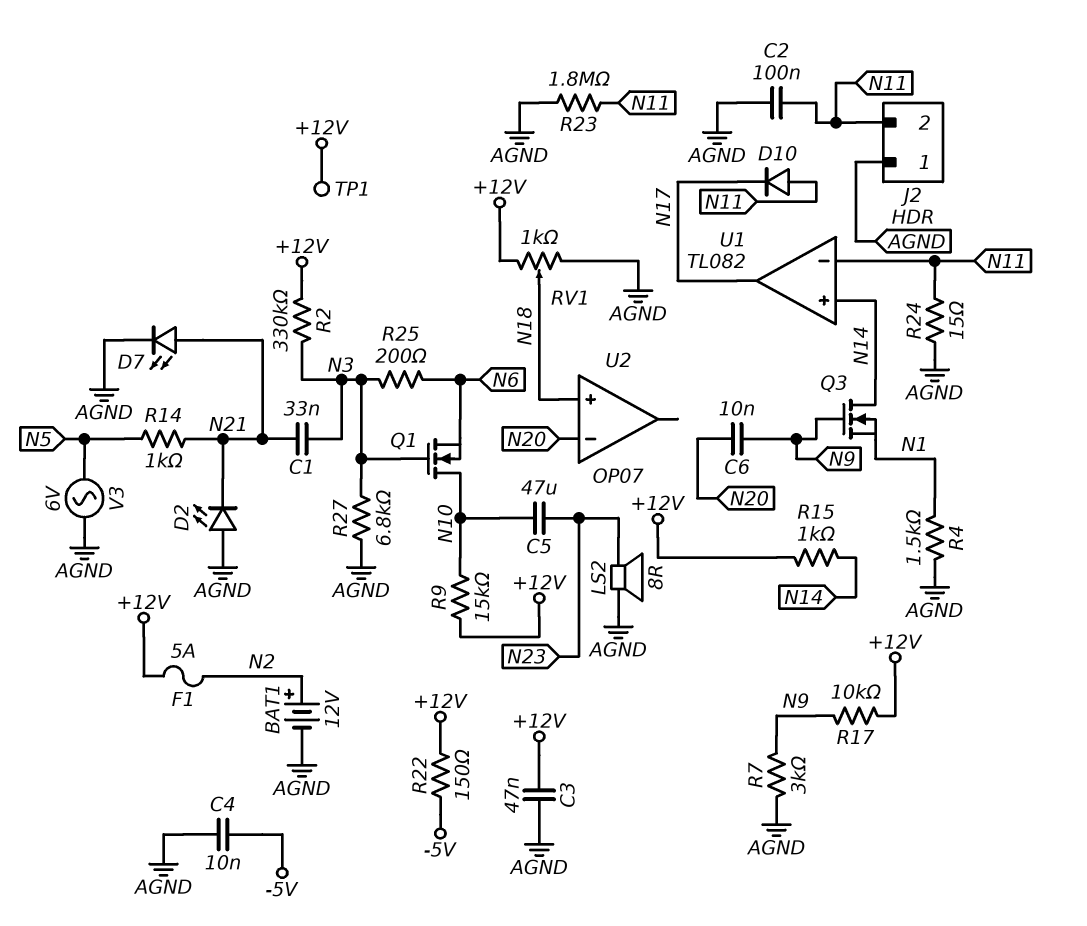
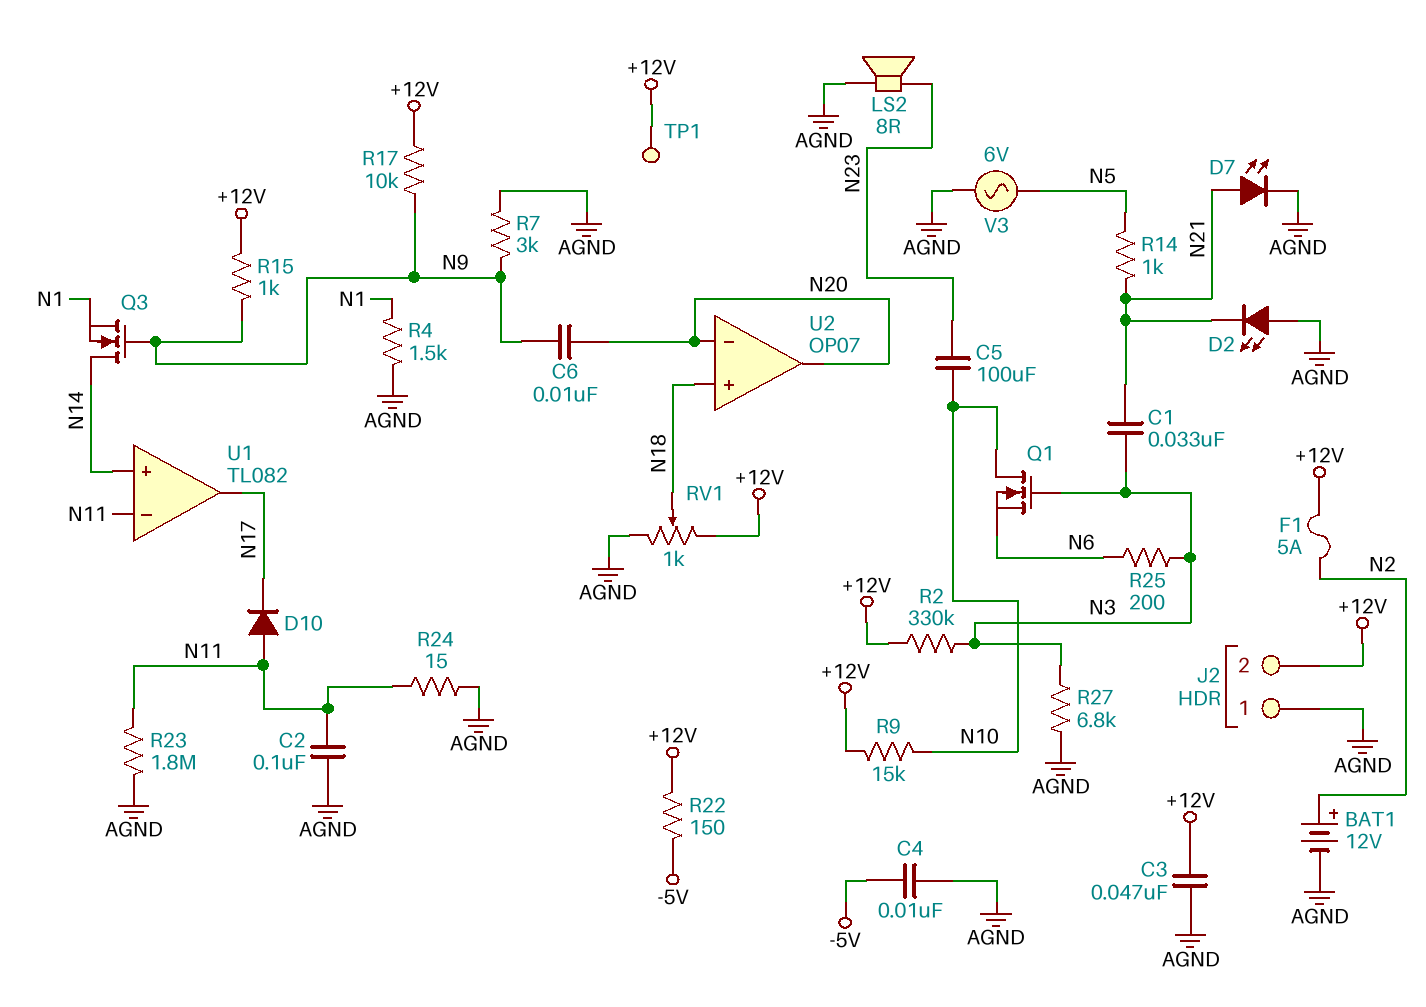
C5: 47uF (N10, N23) -> 100uF (N10, N23)
J2 pin 2: N11 -> +12V
R15: 1k (+12V, N14) -> 1k (+12V, N9)
U2 pin out: none -> N20

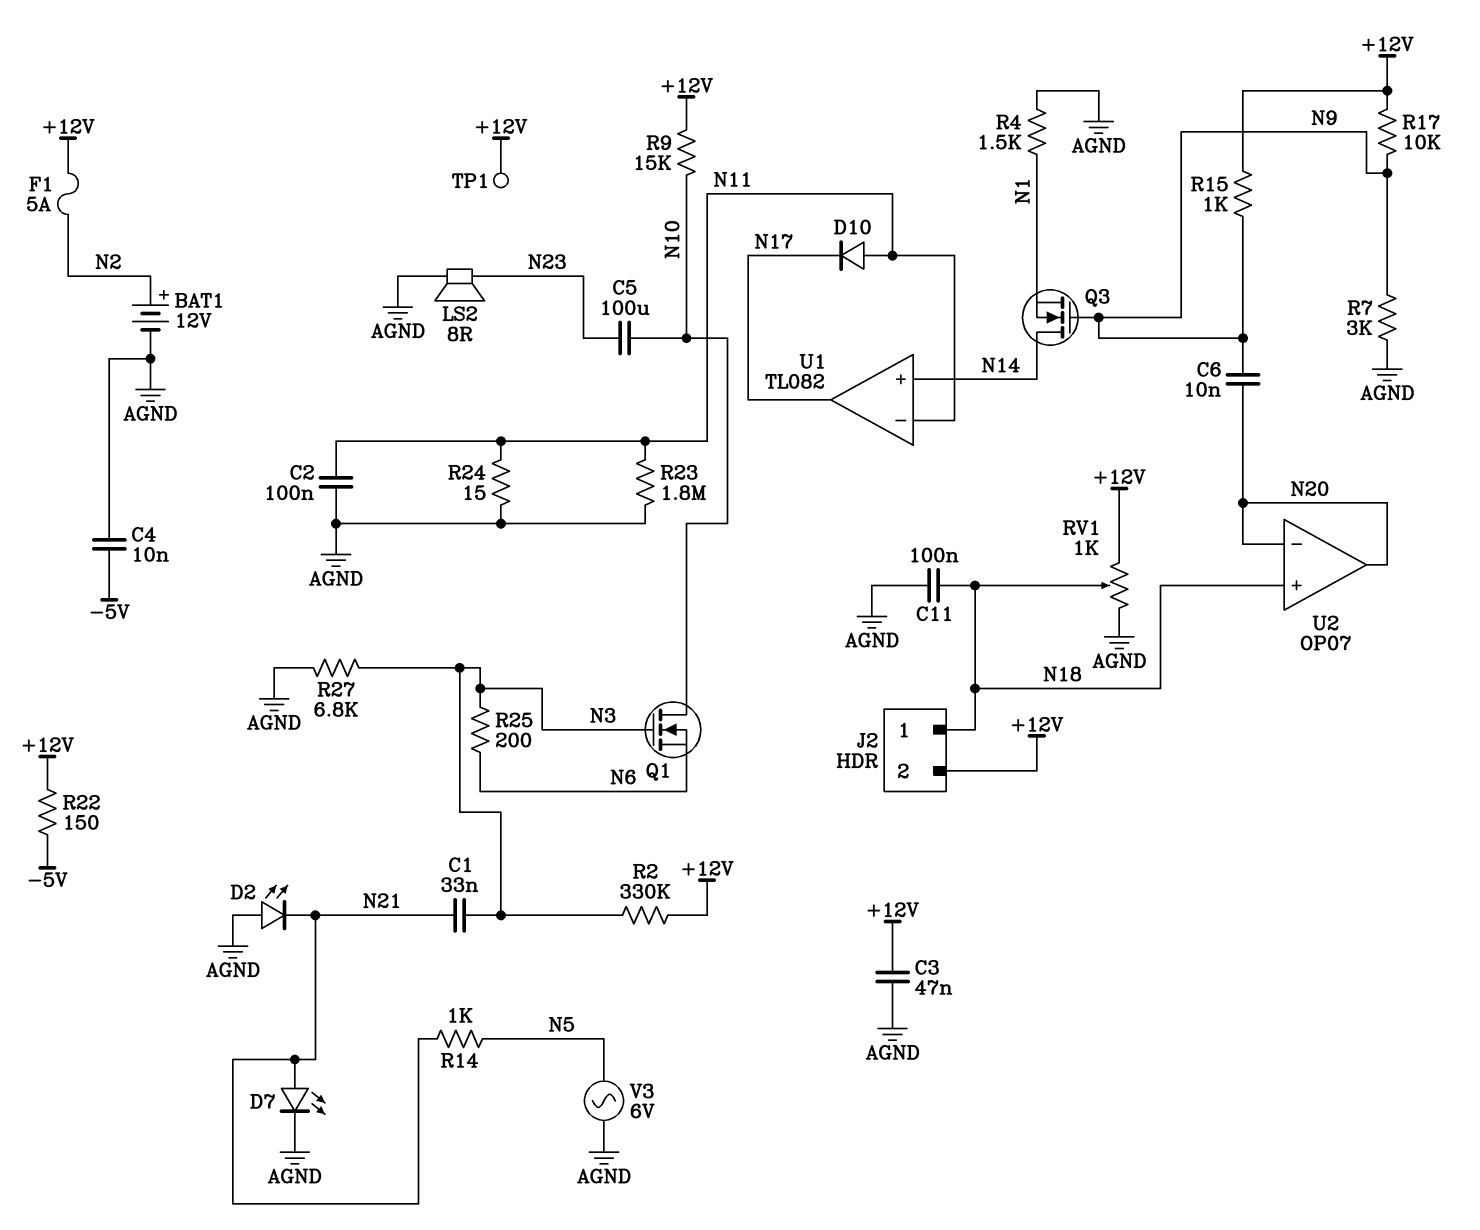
C11: none -> 100nF (AGND, N18)
J2 pin 1: AGND -> N18

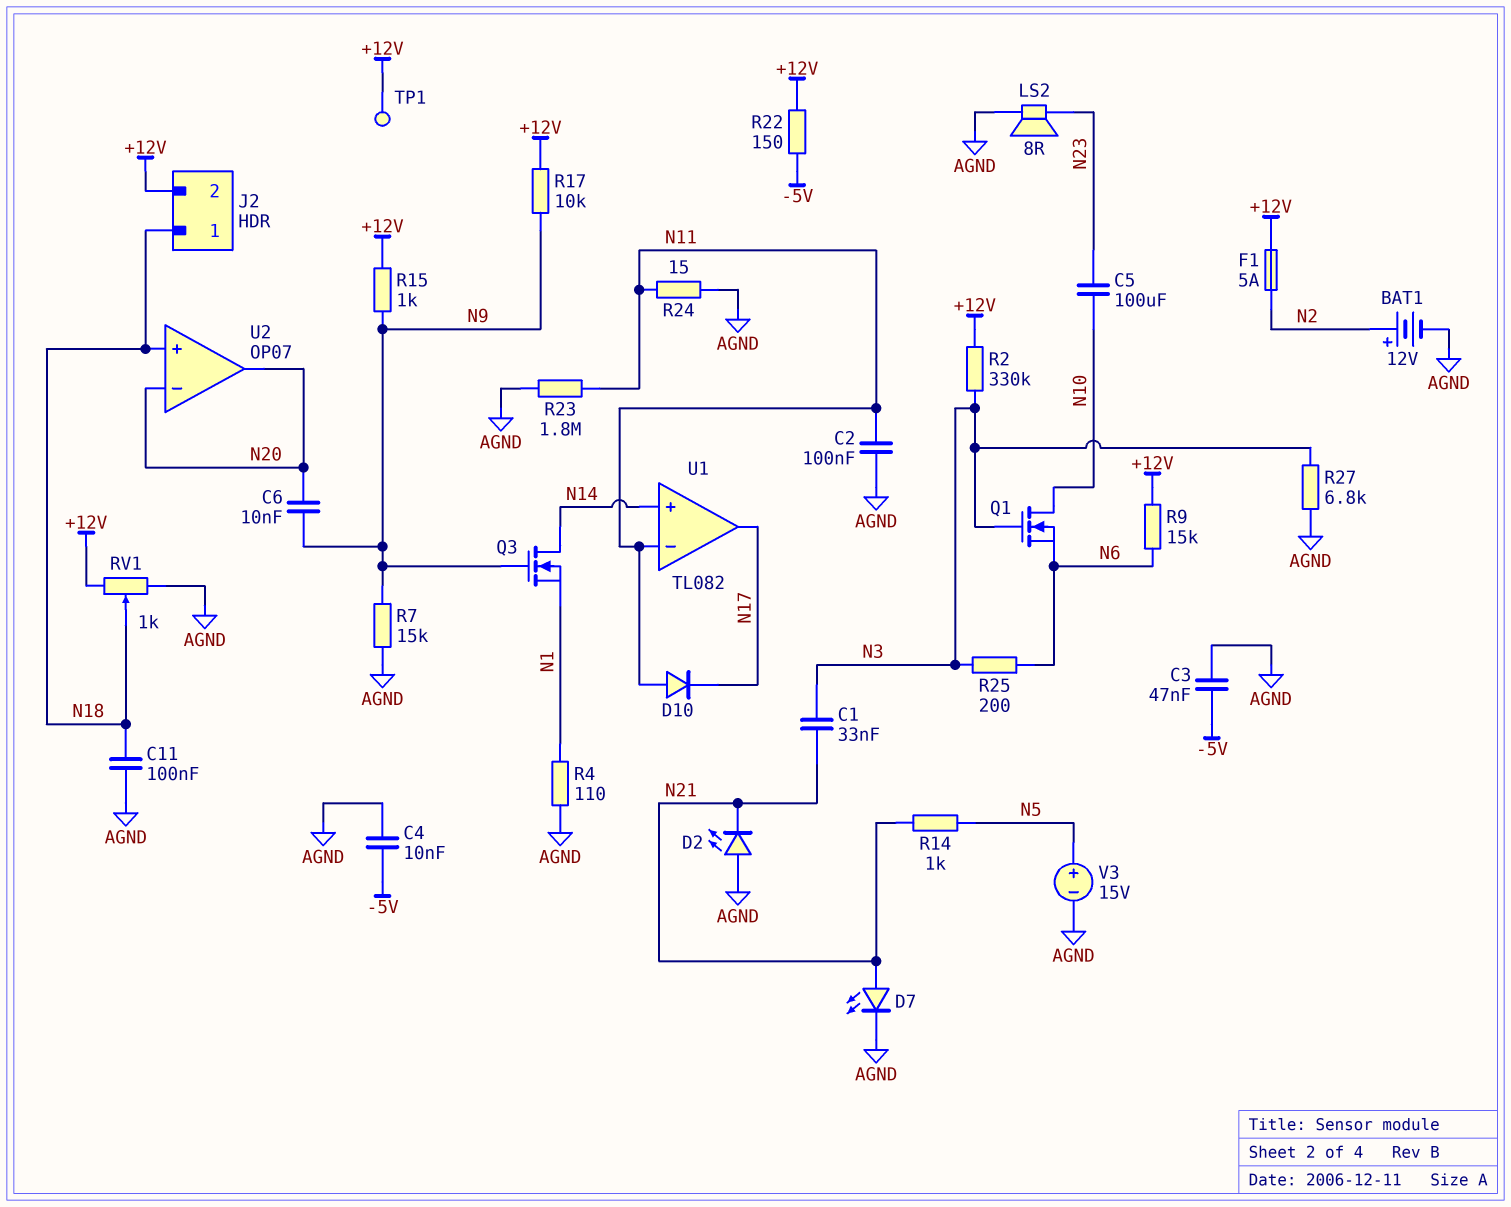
C3: 47nF (+12V, AGND) -> 47nF (-5V, AGND)
R4: 1.5k (AGND, N1) -> 110 (AGND, N1)
R7: 3k (AGND, N9) -> 15k (AGND, N9)
R9: 15k (+12V, N10) -> 15k (+12V, N6)
V3: AC 6V (AGND, N5) -> 15V (plus N5, minus AGND)

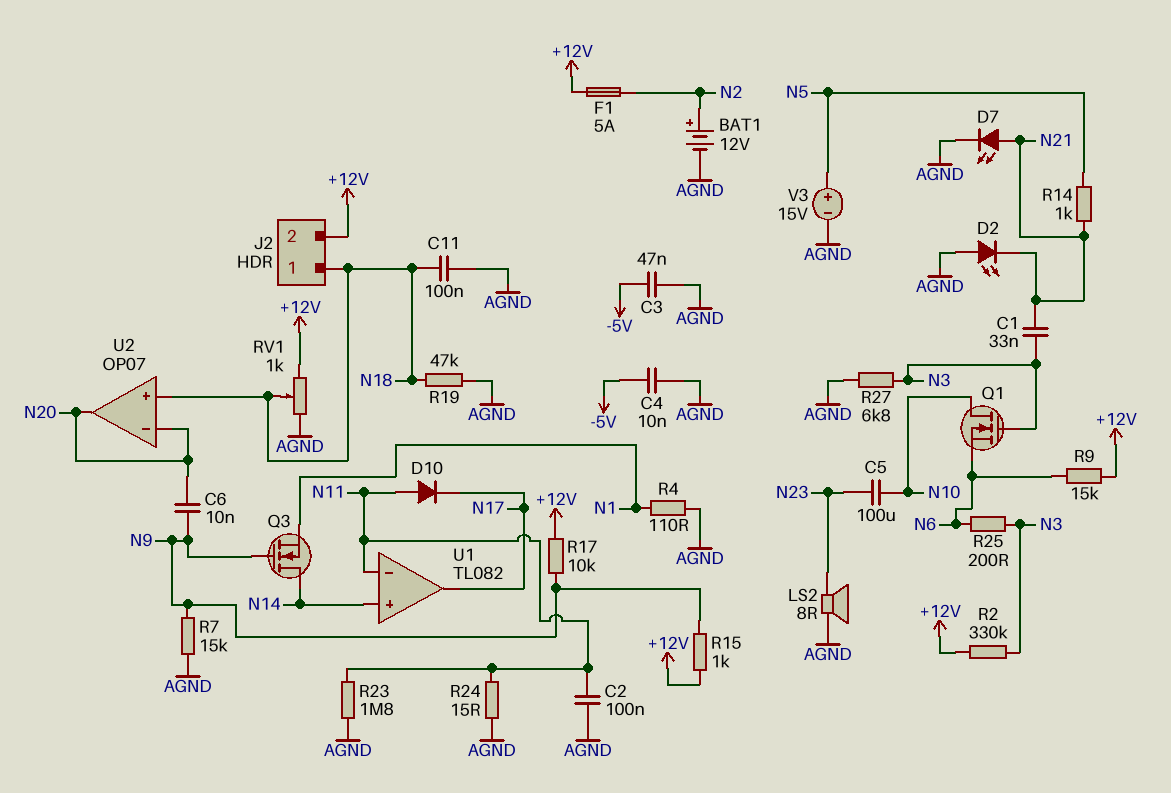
R19: none -> 47k (AGND, N18)
R22: 150 (+12V, -5V) -> none
TP1: test point (+12V) -> none

